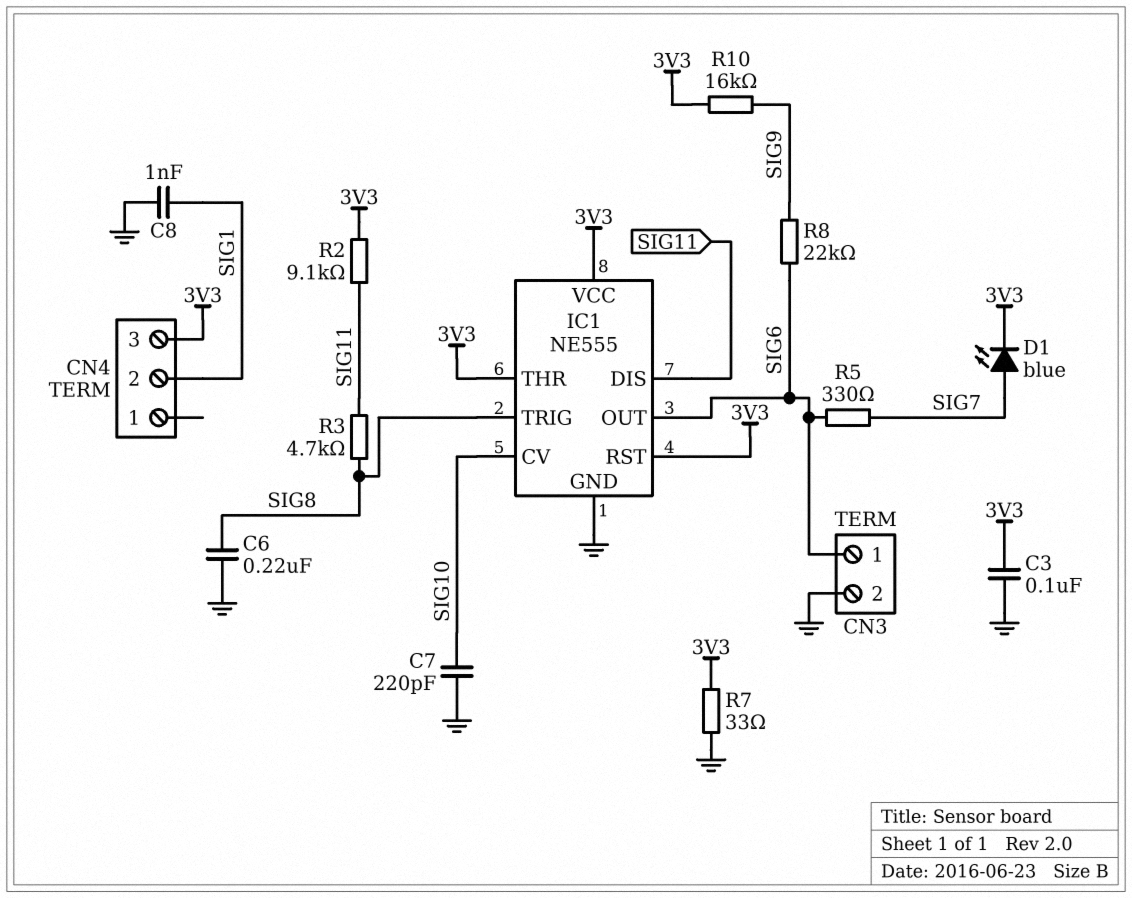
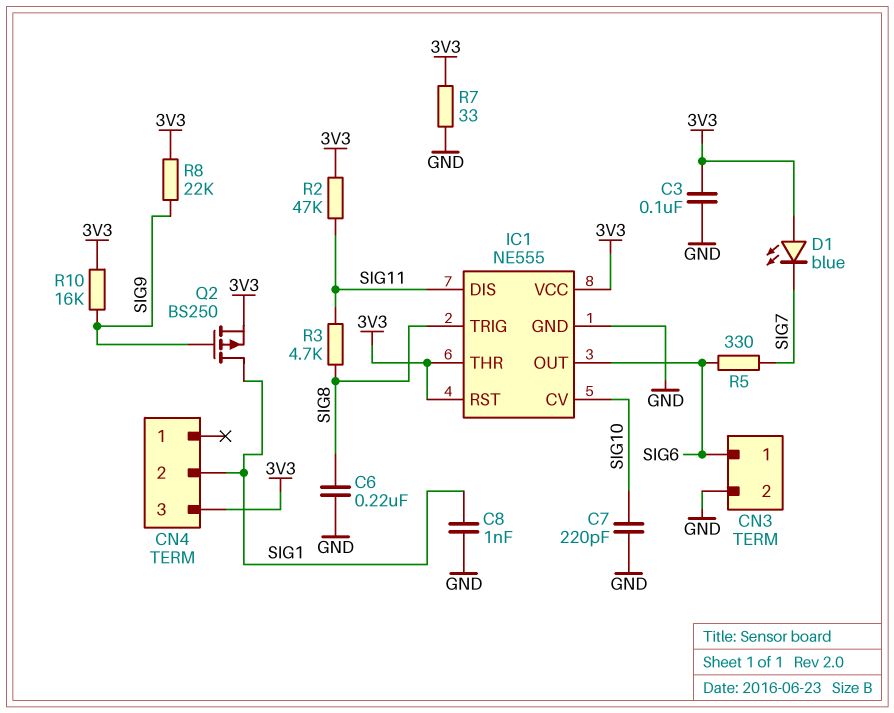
D1: LED blue (A SIG7, K 3V3) -> LED blue (A 3V3, K SIG7)
Q2: none -> PMOS BS250 (G SIG9, D SIG1, S 3V3)
R2: 9.1k (3V3, SIG11) -> 47k (3V3, SIG11)
R8: 22k (SIG6, SIG9) -> 22k (3V3, SIG9)

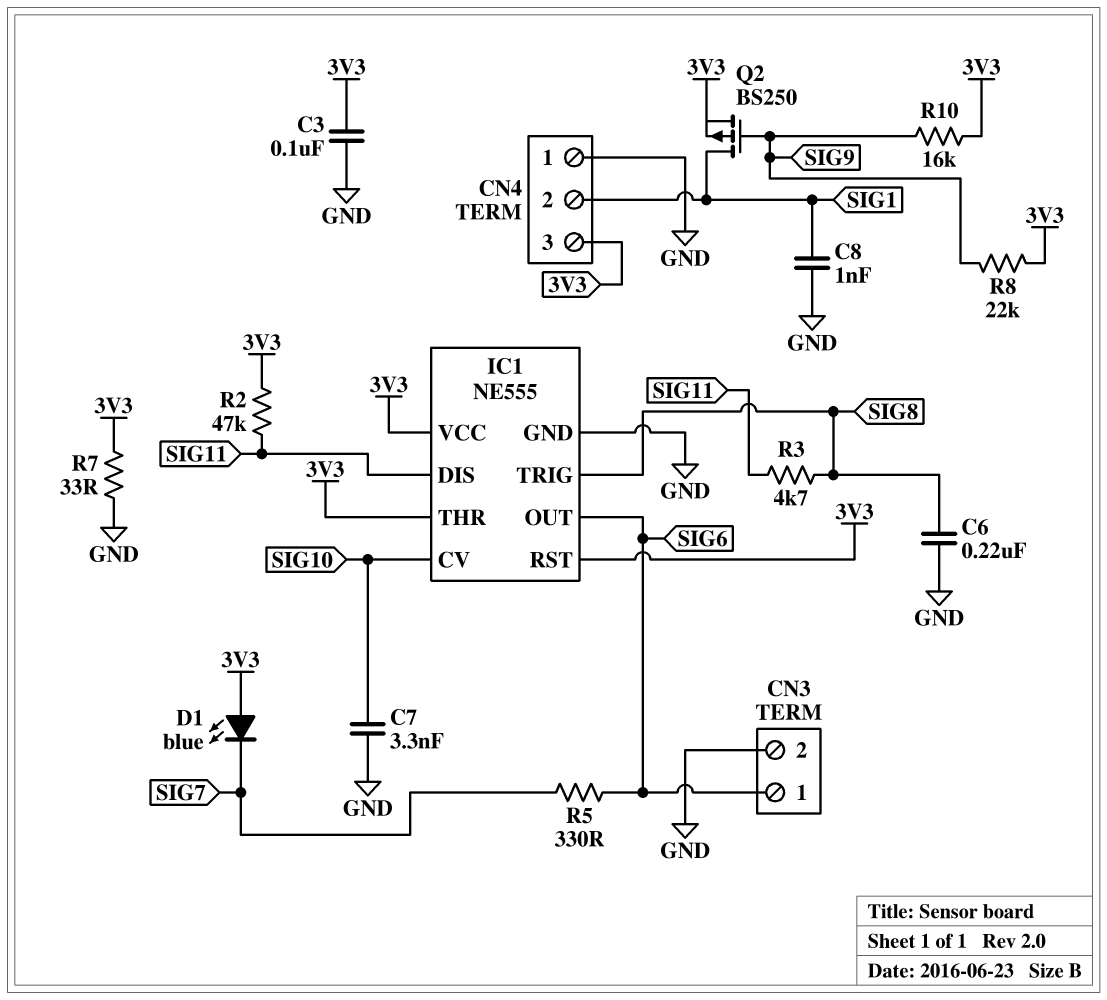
C7: 220pF (GND, SIG10) -> 3.3nF (GND, SIG10)
CN4 pin 1: none -> GND

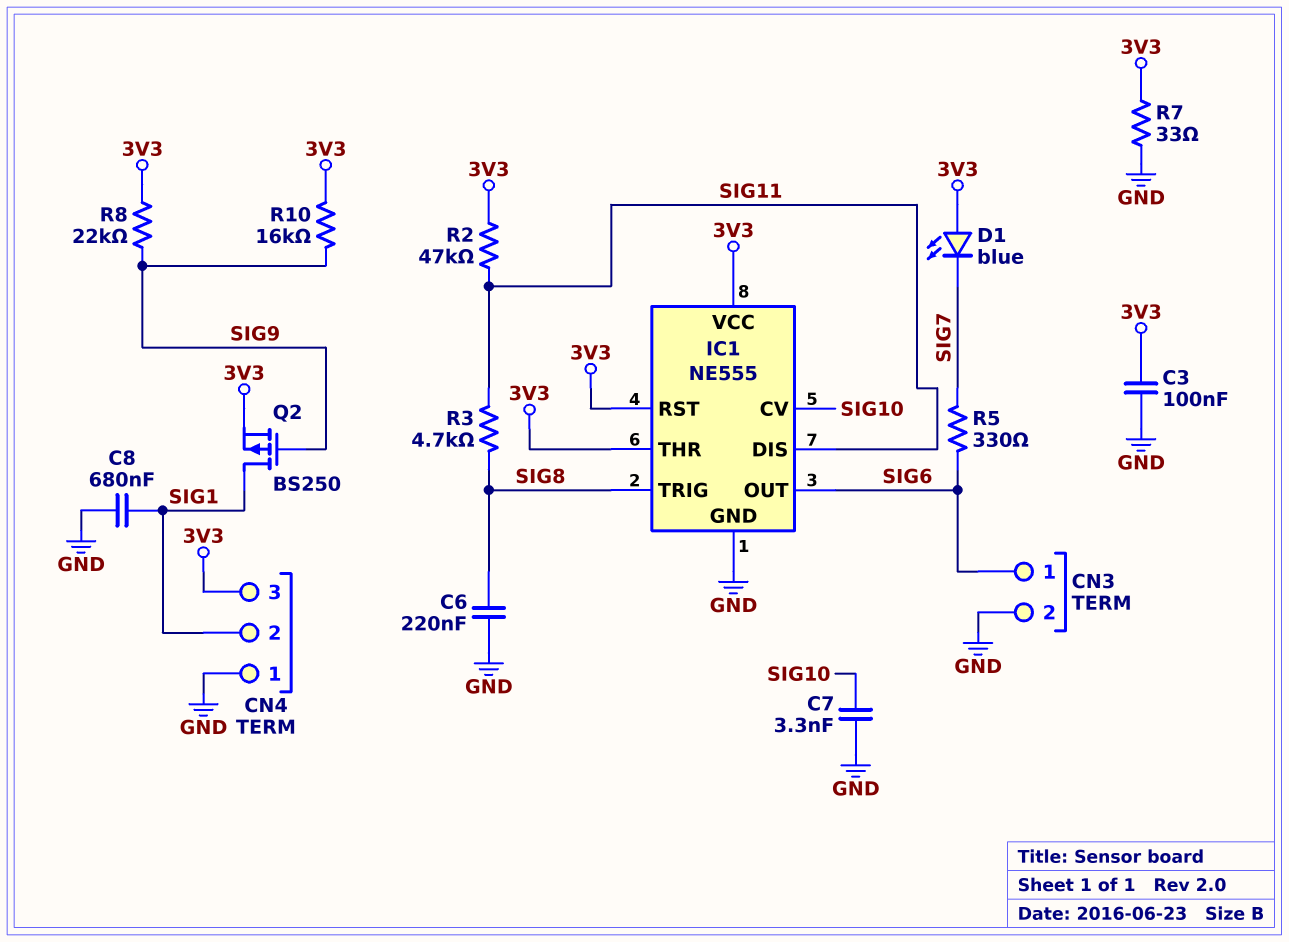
C8: 1nF (GND, SIG1) -> 680nF (GND, SIG1)

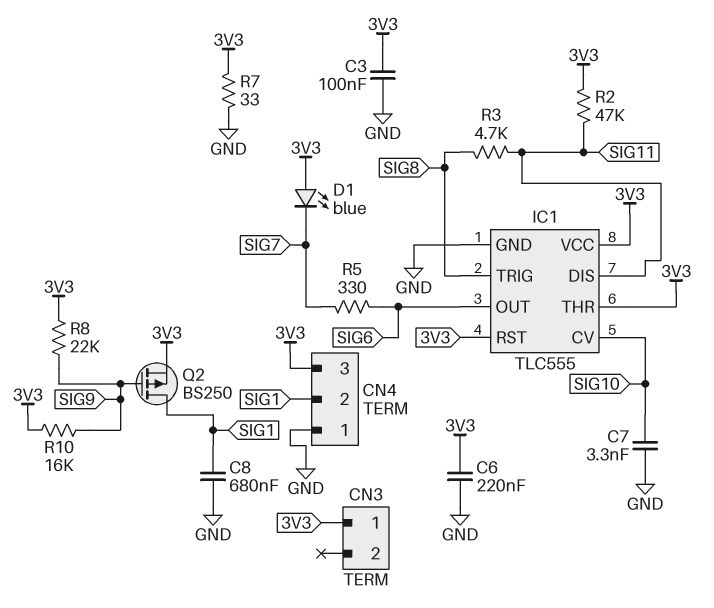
C6: 220nF (GND, SIG8) -> 220nF (3V3, GND)
CN3 pin 1: SIG6 -> 3V3
CN3 pin 2: GND -> none
IC1: NE555 -> TLC555

